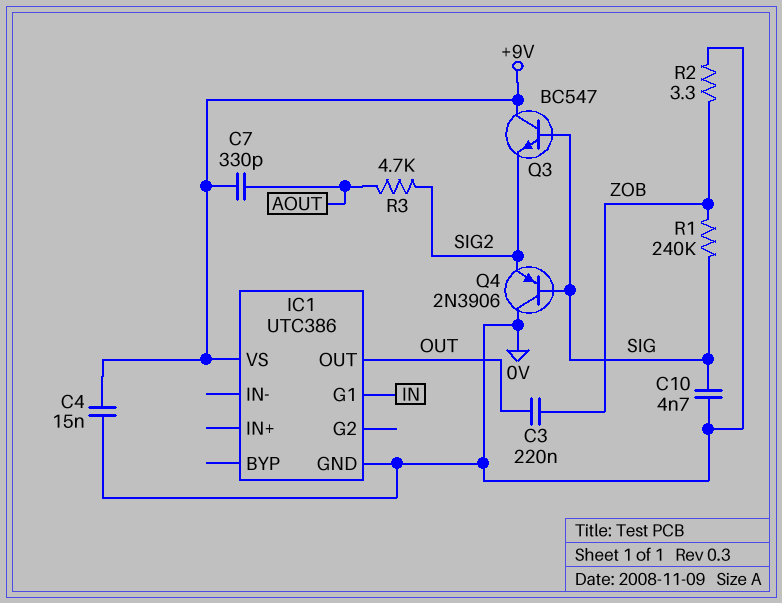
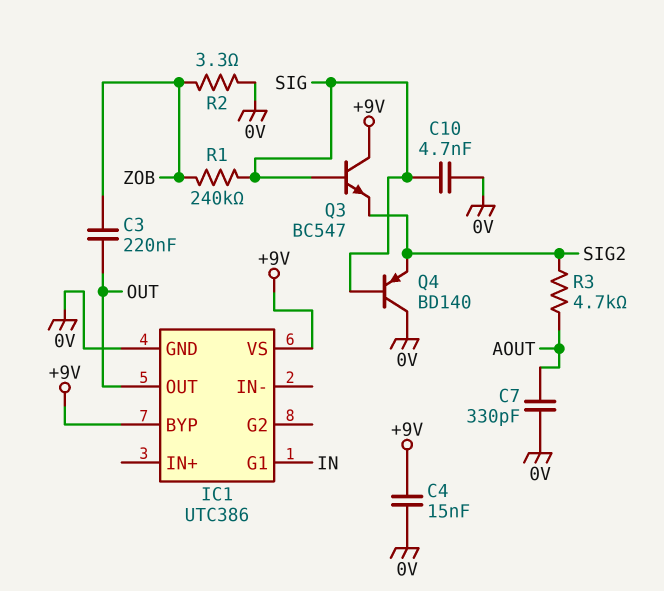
C7: 330pF (+9V, AOUT) -> 330pF (0V, AOUT)
IC1 pin BYP: none -> +9V
Q4: PNP 2N3906 (B SIG, C 0V, E SIG2) -> PNP BD140 (B SIG, C 0V, E SIG2)

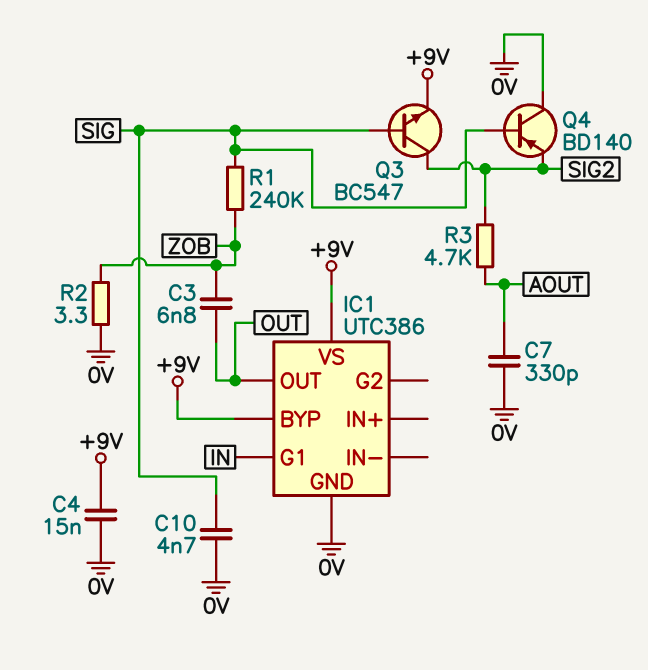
C3: 220nF (OUT, ZOB) -> 6.8nF (OUT, ZOB)
Q3: NPN BC547 (B SIG, C +9V, E SIG2) -> NPN BC547 (B SIG, C SIG2, E +9V)

